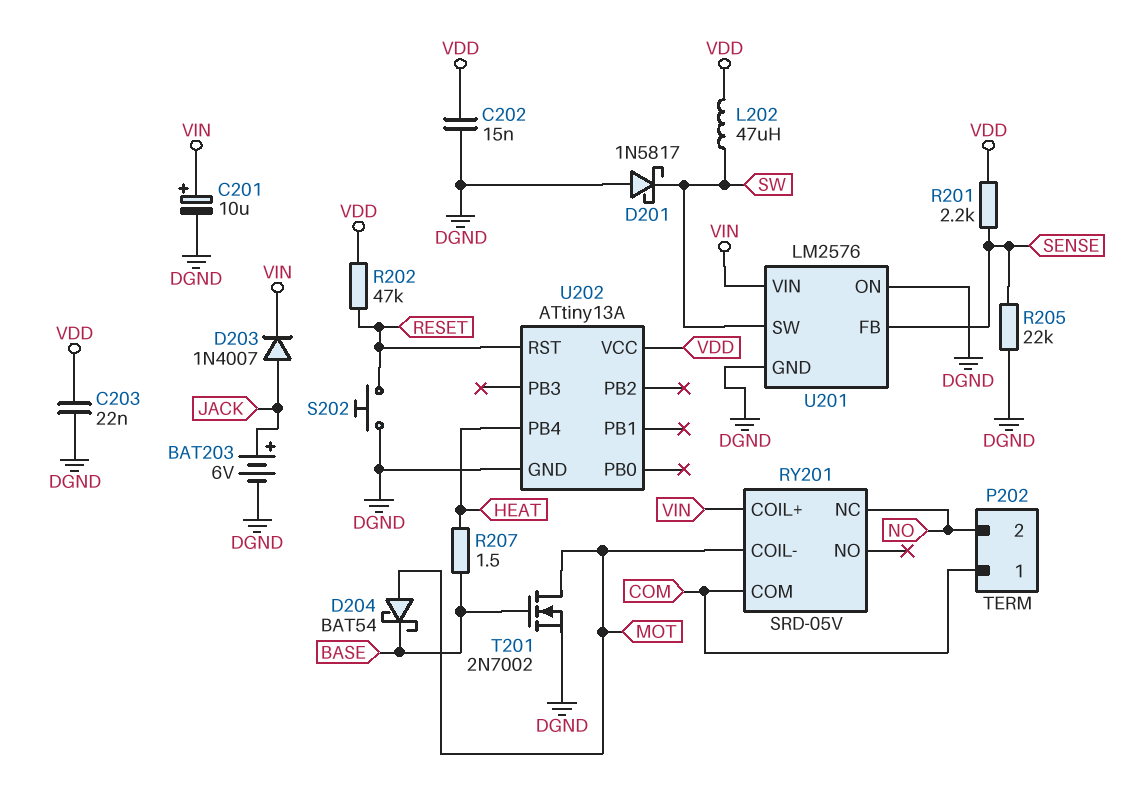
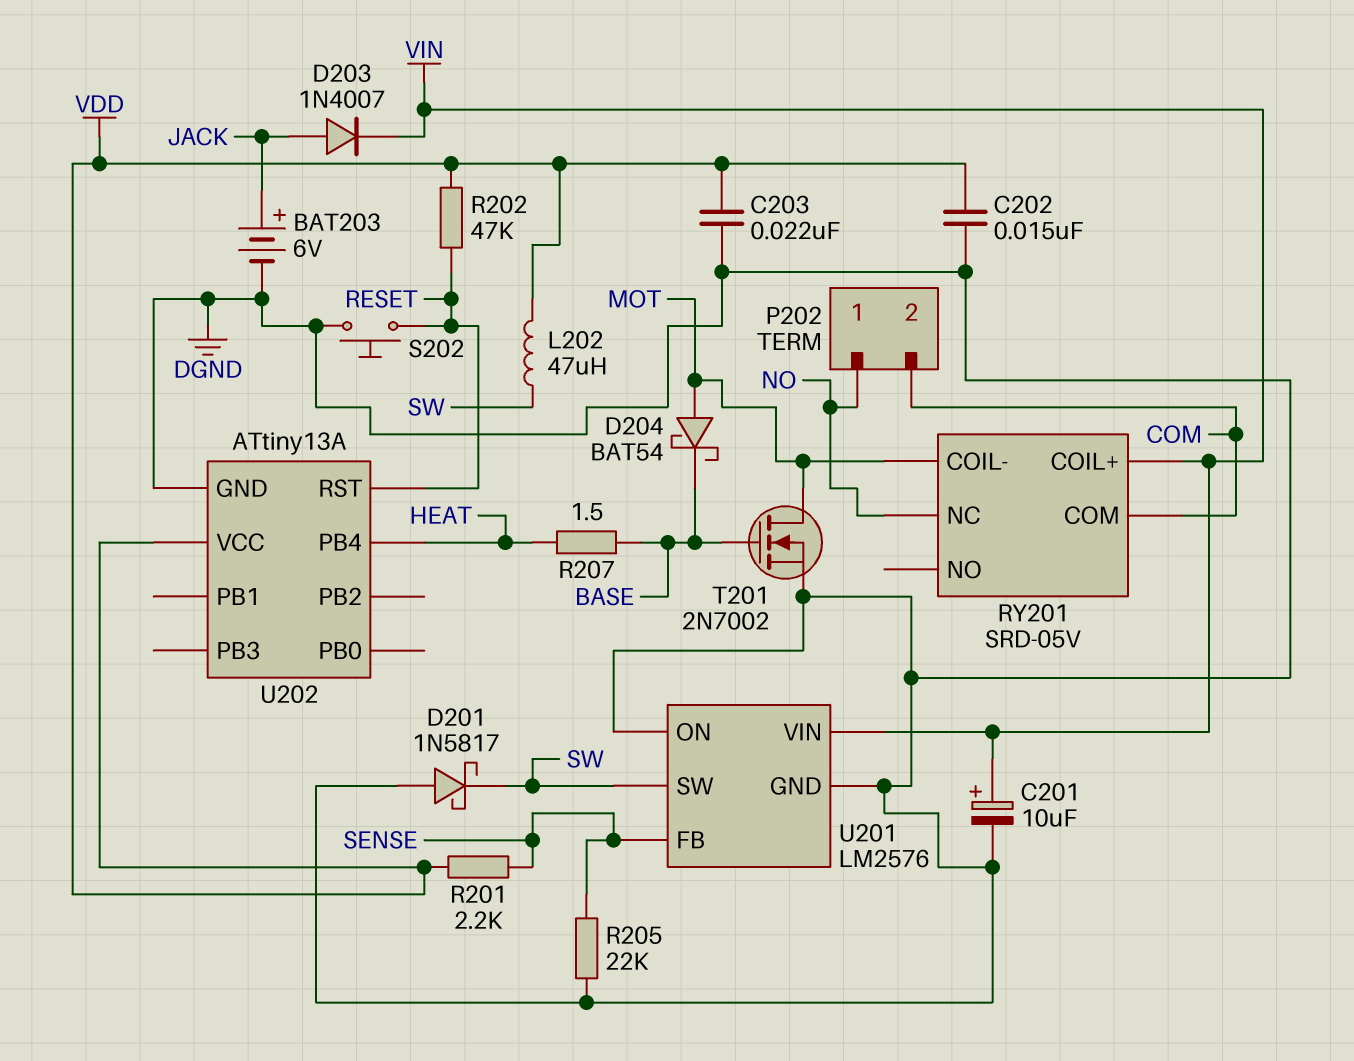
P202 pin 1: COM -> NO
P202 pin 2: NO -> COM

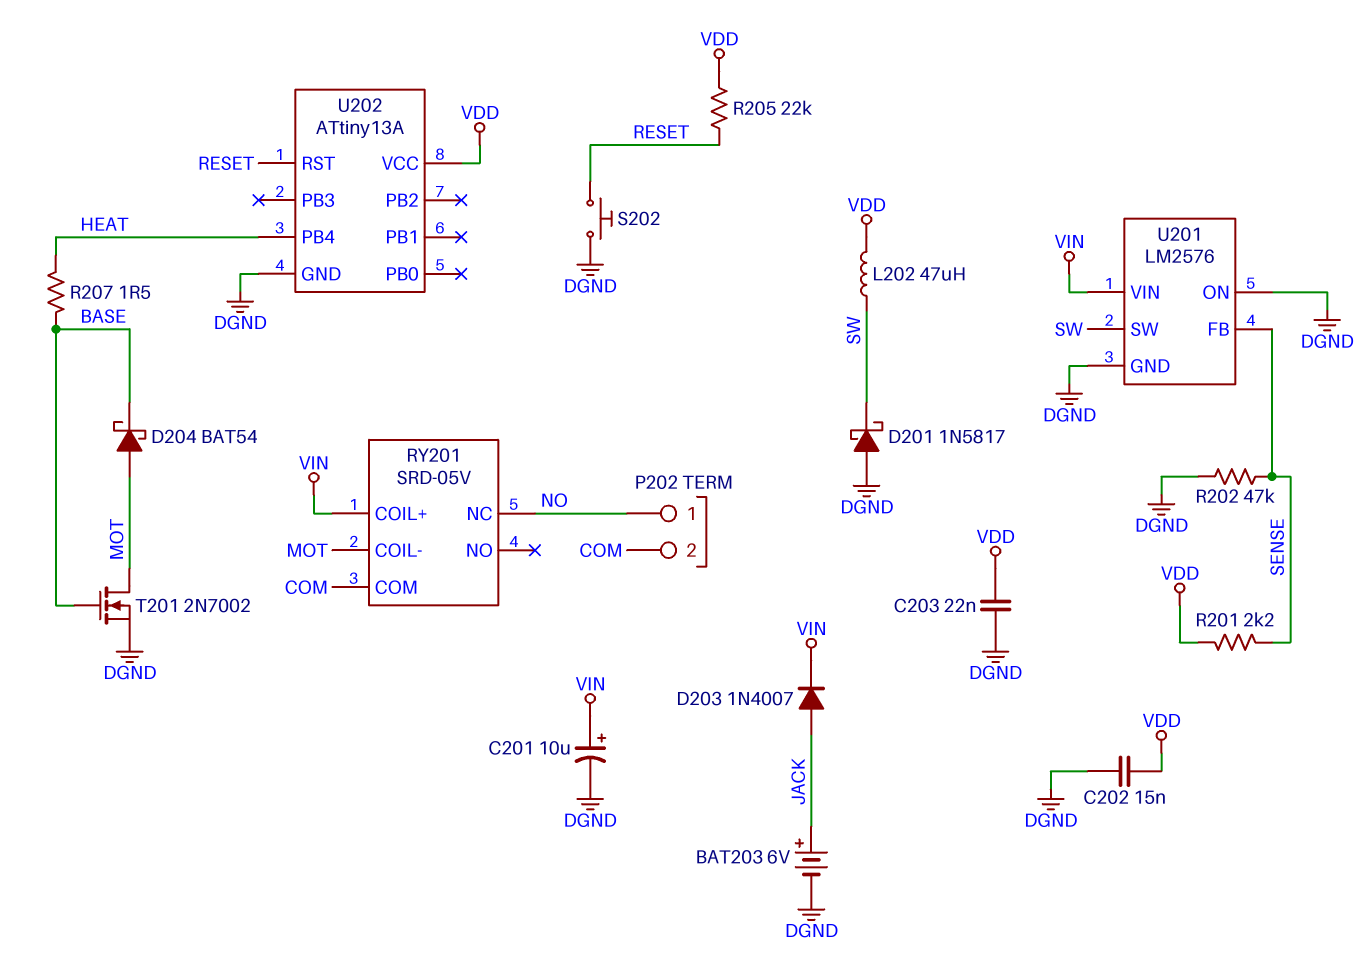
R202: 47k (RESET, VDD) -> 47k (DGND, SENSE)
R205: 22k (DGND, SENSE) -> 22k (RESET, VDD)

